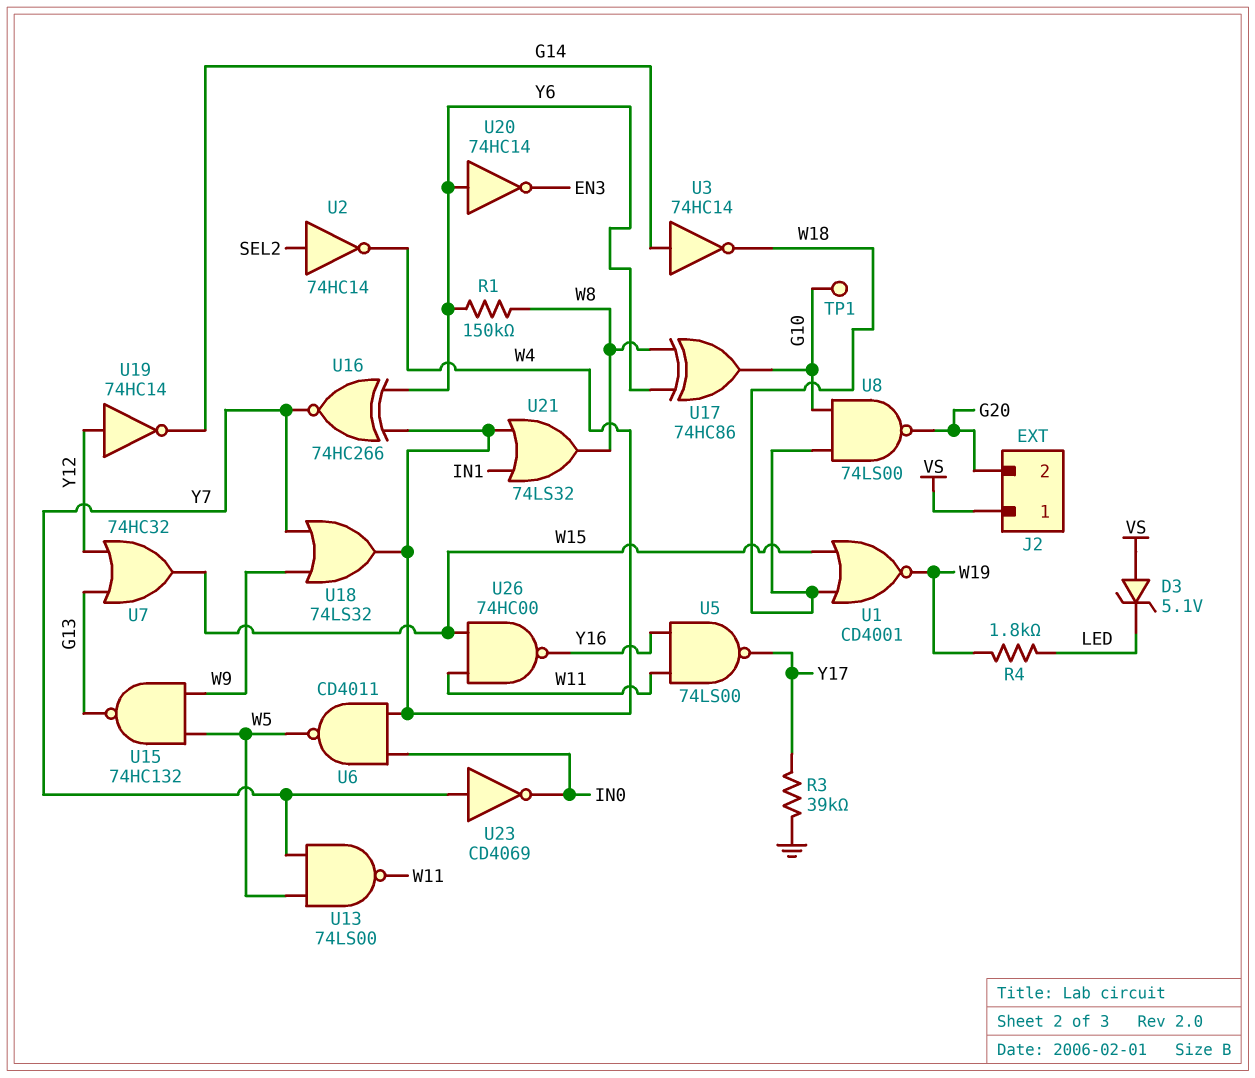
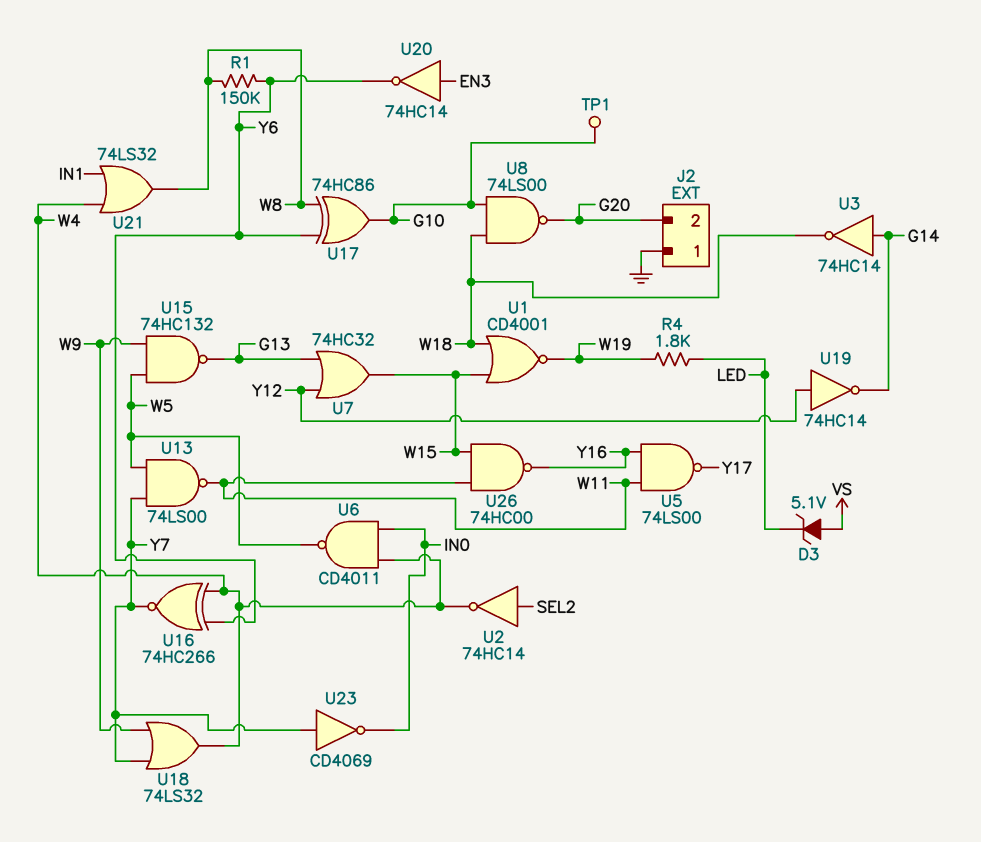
J2 pin 1: VS -> GND
R3: 39k (GND, Y17) -> none
U20: NOT 74HC14 (in Y6, out EN3) -> NOT 74HC14 (in EN3, out Y6)

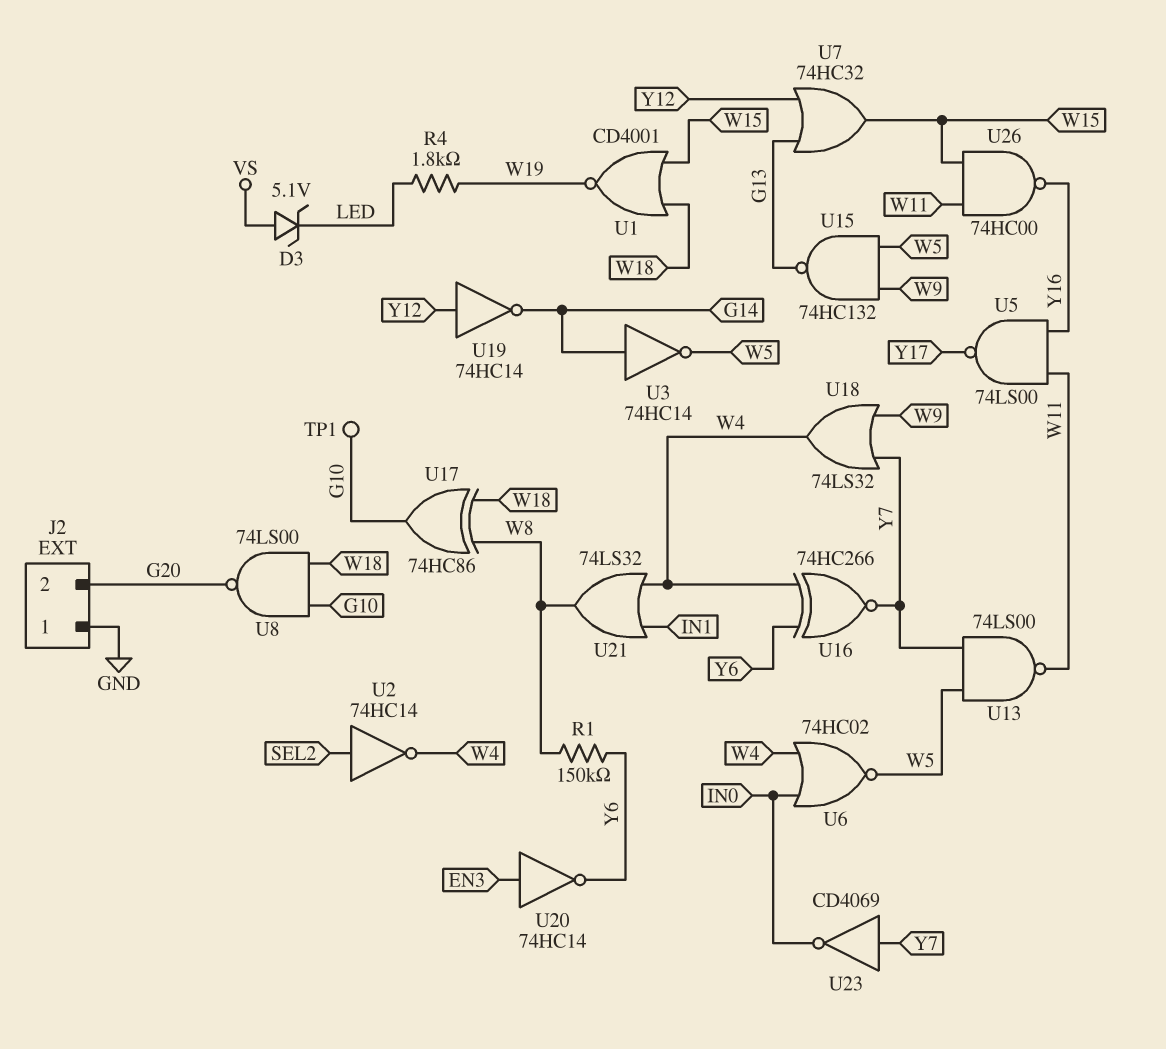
U3: NOT 74HC14 (in G14, out W18) -> NOT 74HC14 (in G14, out W5)
U6: NAND CD4011 (in IN0, in W4, out W5) -> NOR 74HC02 (in IN0, in W4, out W5)
U17: XOR 74HC86 (in W8, in Y6, out G10) -> XOR 74HC86 (in W8, in W18, out G10)

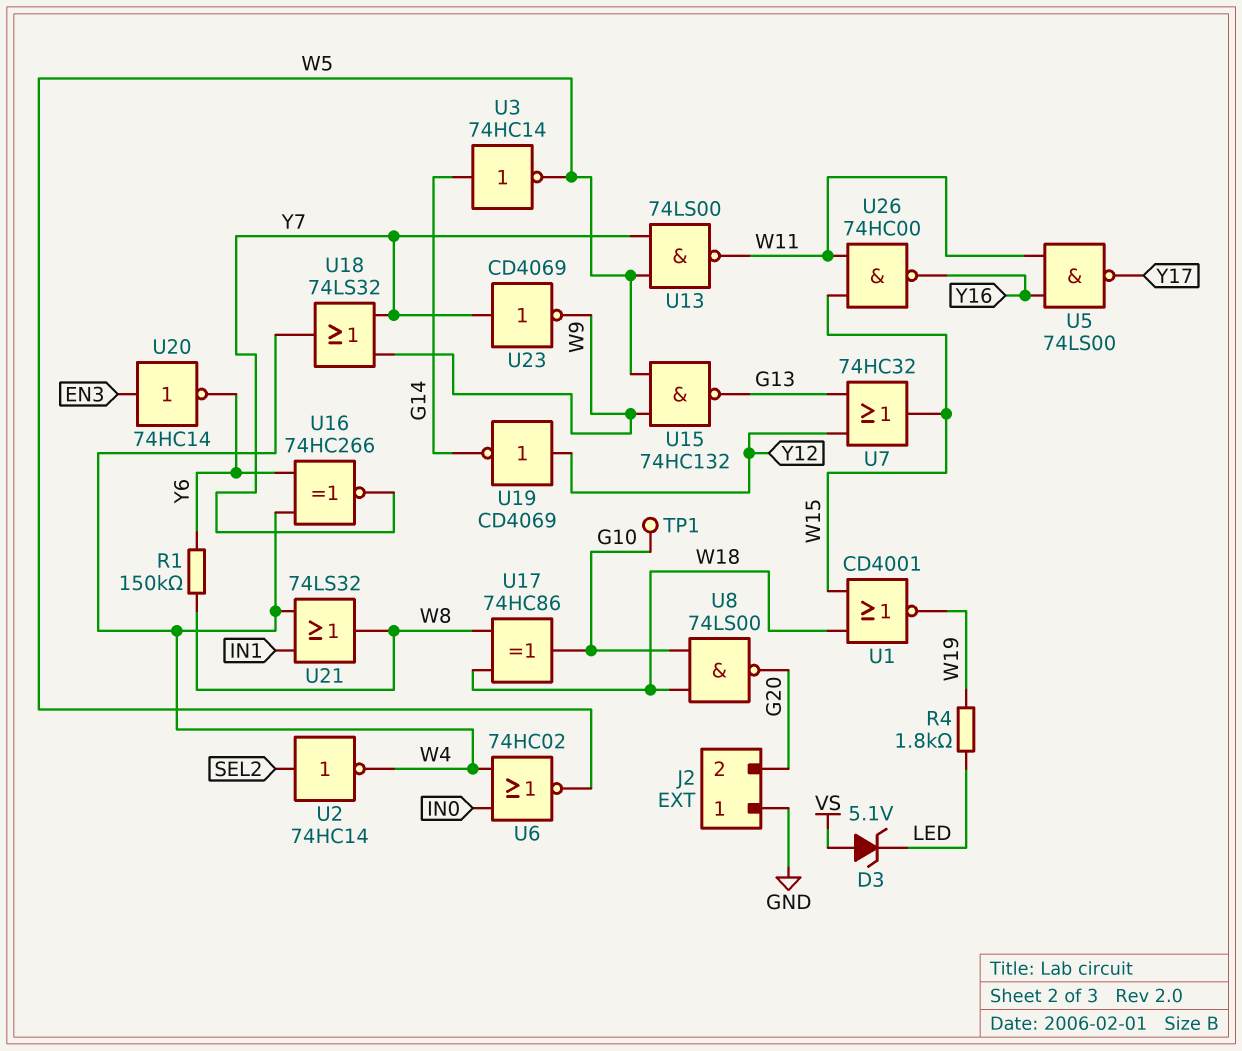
U19: NOT 74HC14 (in Y12, out G14) -> NOT CD4069 (in Y12, out G14)
U23: NOT CD4069 (in Y7, out IN0) -> NOT CD4069 (in Y7, out W9)

